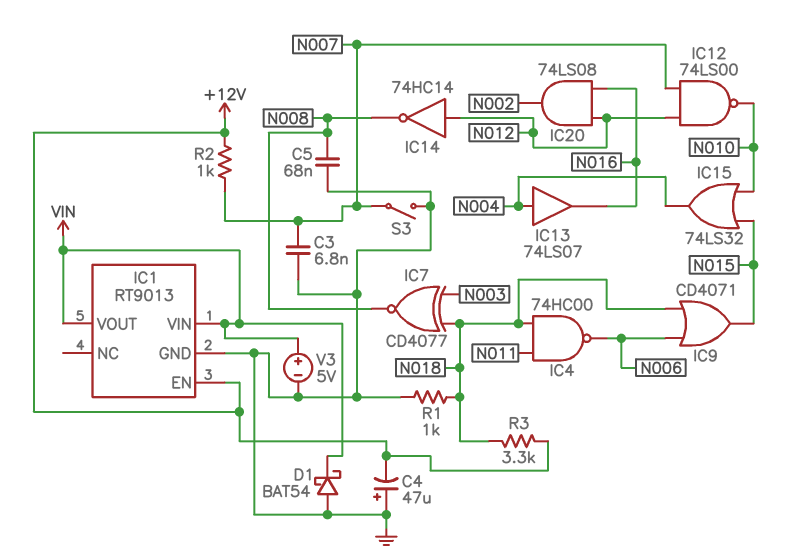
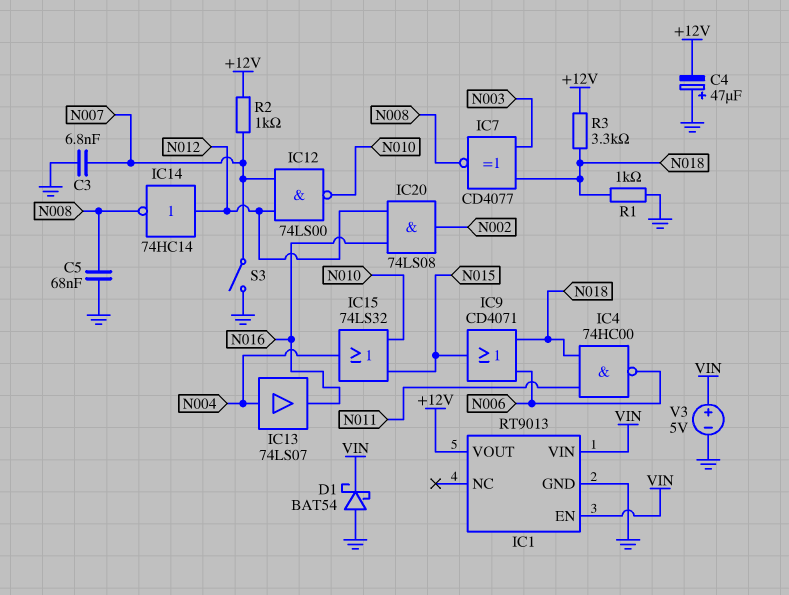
IC1 pin EN: +12V -> VIN
IC1 pin VOUT: VIN -> +12V

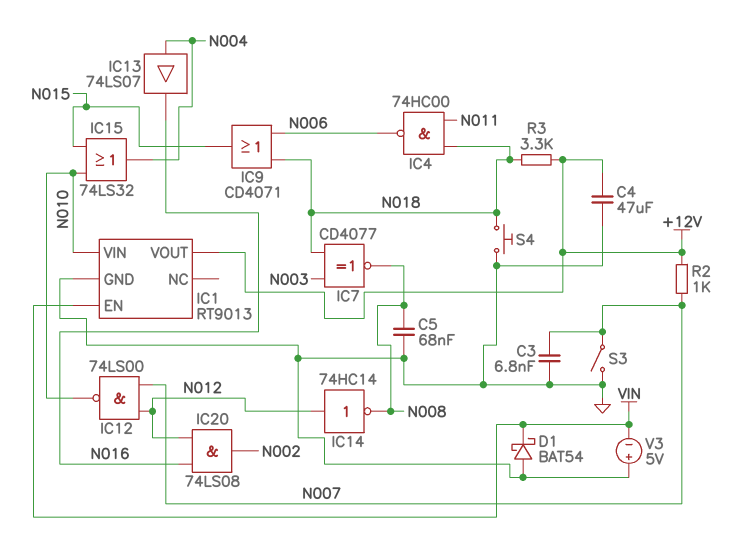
C4: 47uF (plus GND, minus +12V) -> 47uF (+12V, GND)
IC1 pin VIN: VIN -> N010
R1: 1k (GND, N018) -> none
S4: none -> button (GND, N018)
V3: 5V (plus VIN, minus GND) -> 5V (plus GND, minus VIN)

